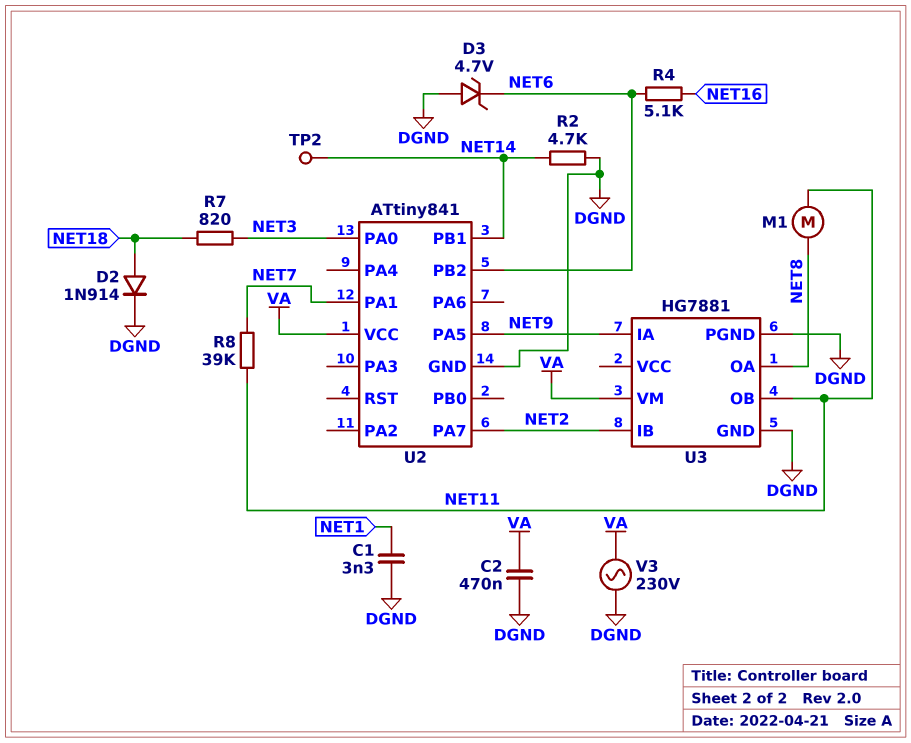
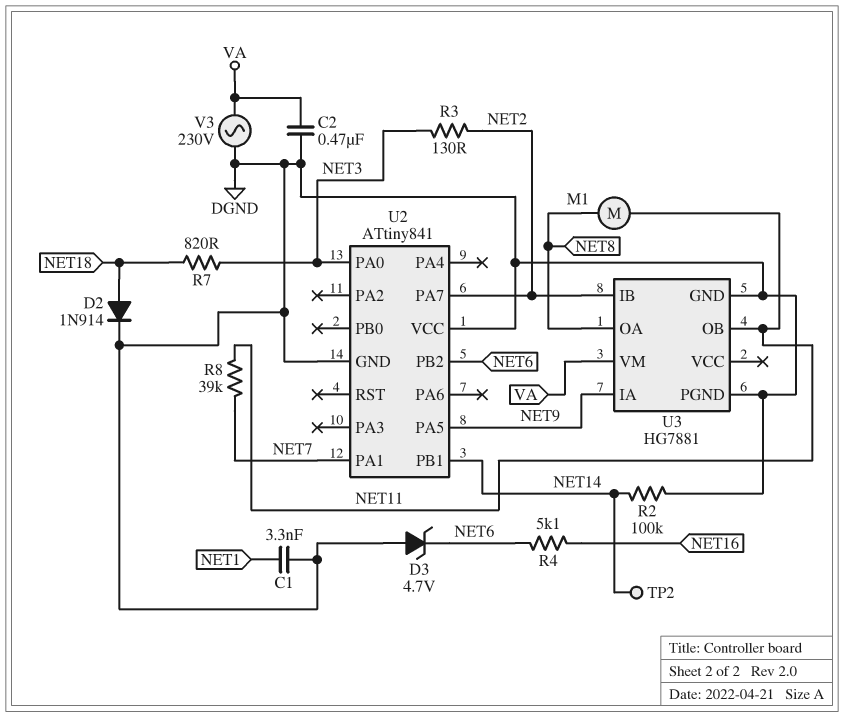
R2: 4.7k (DGND, NET14) -> 100k (DGND, NET14)
R3: none -> 130 (NET2, NET3)
U2 pin VCC: VA -> DGND

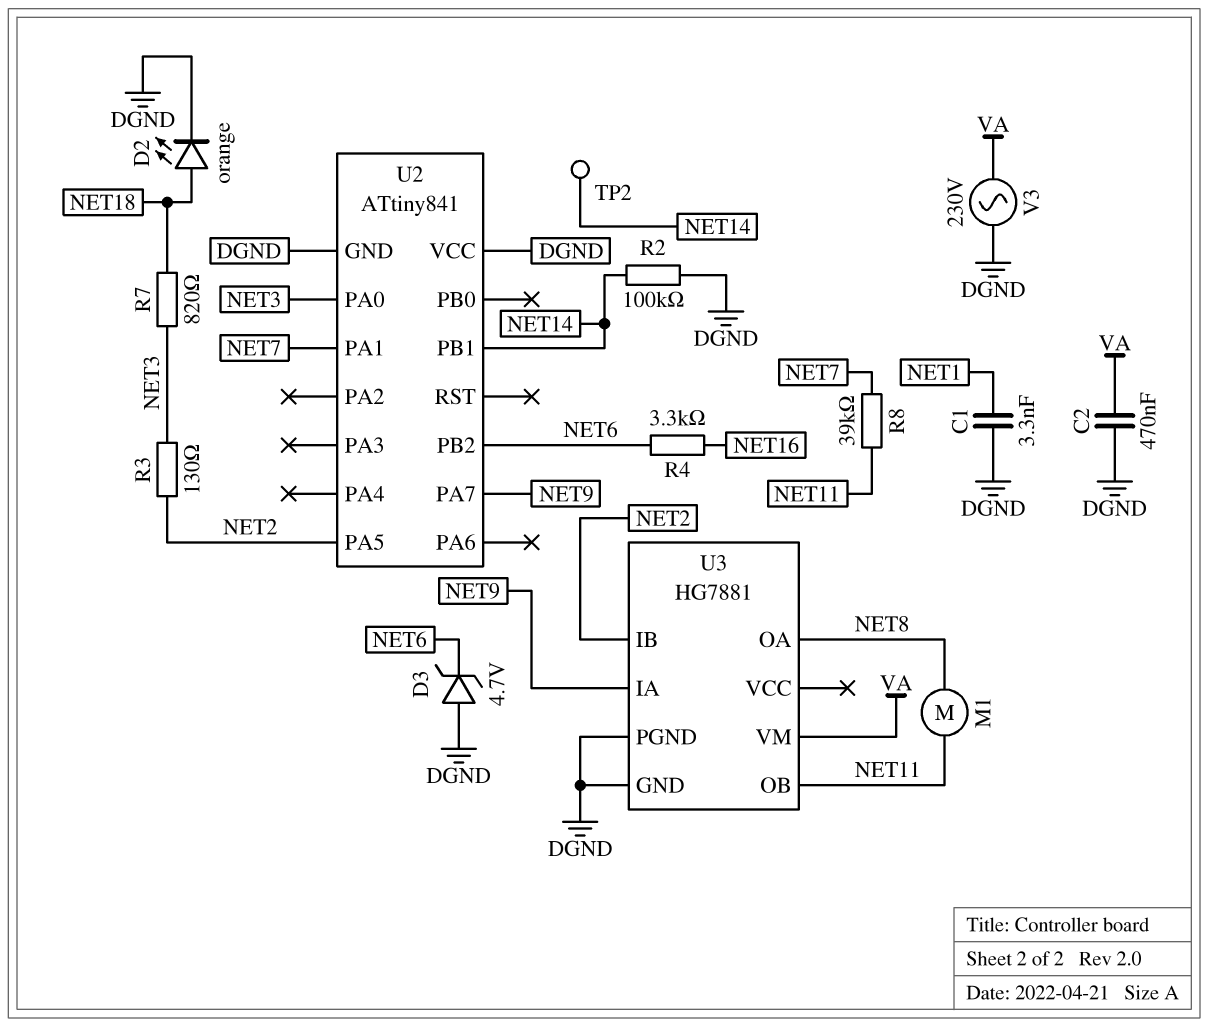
D2: diode 1N914 (A NET18, K DGND) -> LED orange (A NET18, K DGND)
R4: 5.1k (NET6, NET16) -> 3.3k (NET6, NET16)
U2 pin PA5: NET9 -> NET2
U2 pin PA7: NET2 -> NET9

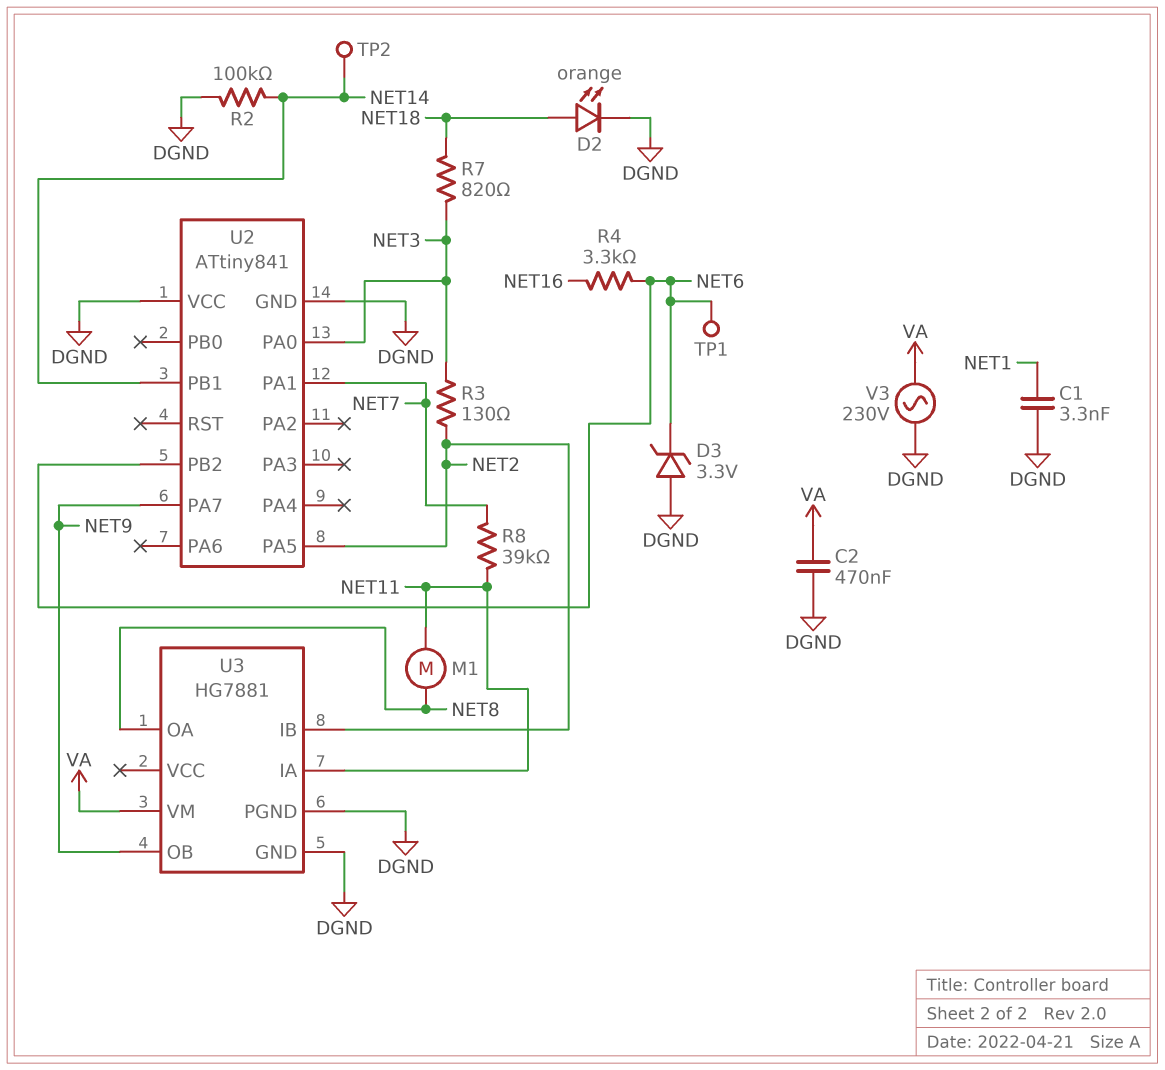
D3: zener 4.7V (A DGND, K NET6) -> zener 3.3V (A DGND, K NET6)
TP1: none -> test point (NET6)
U3 pin IA: NET9 -> NET11
U3 pin OB: NET11 -> NET9

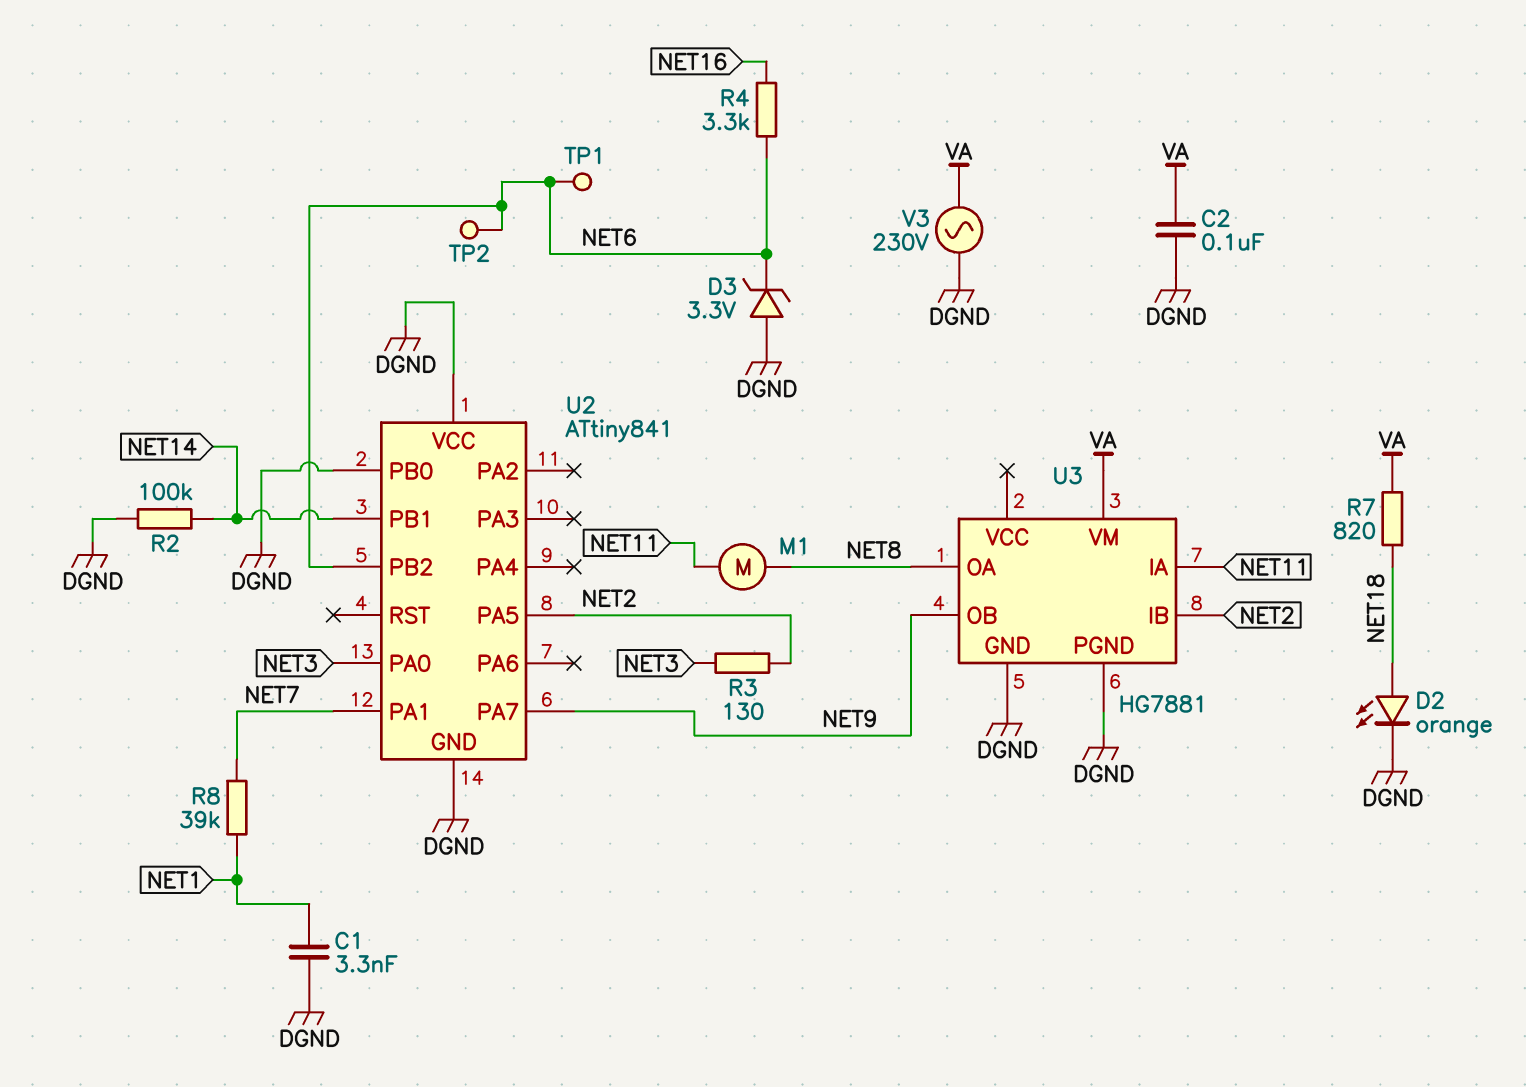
C2: 470nF (DGND, VA) -> 100nF (DGND, VA)
R7: 820 (NET3, NET18) -> 820 (NET18, VA)
R8: 39k (NET7, NET11) -> 39k (NET1, NET7)
TP2: test point (NET14) -> test point (NET6)
U2 pin PB0: none -> DGND

